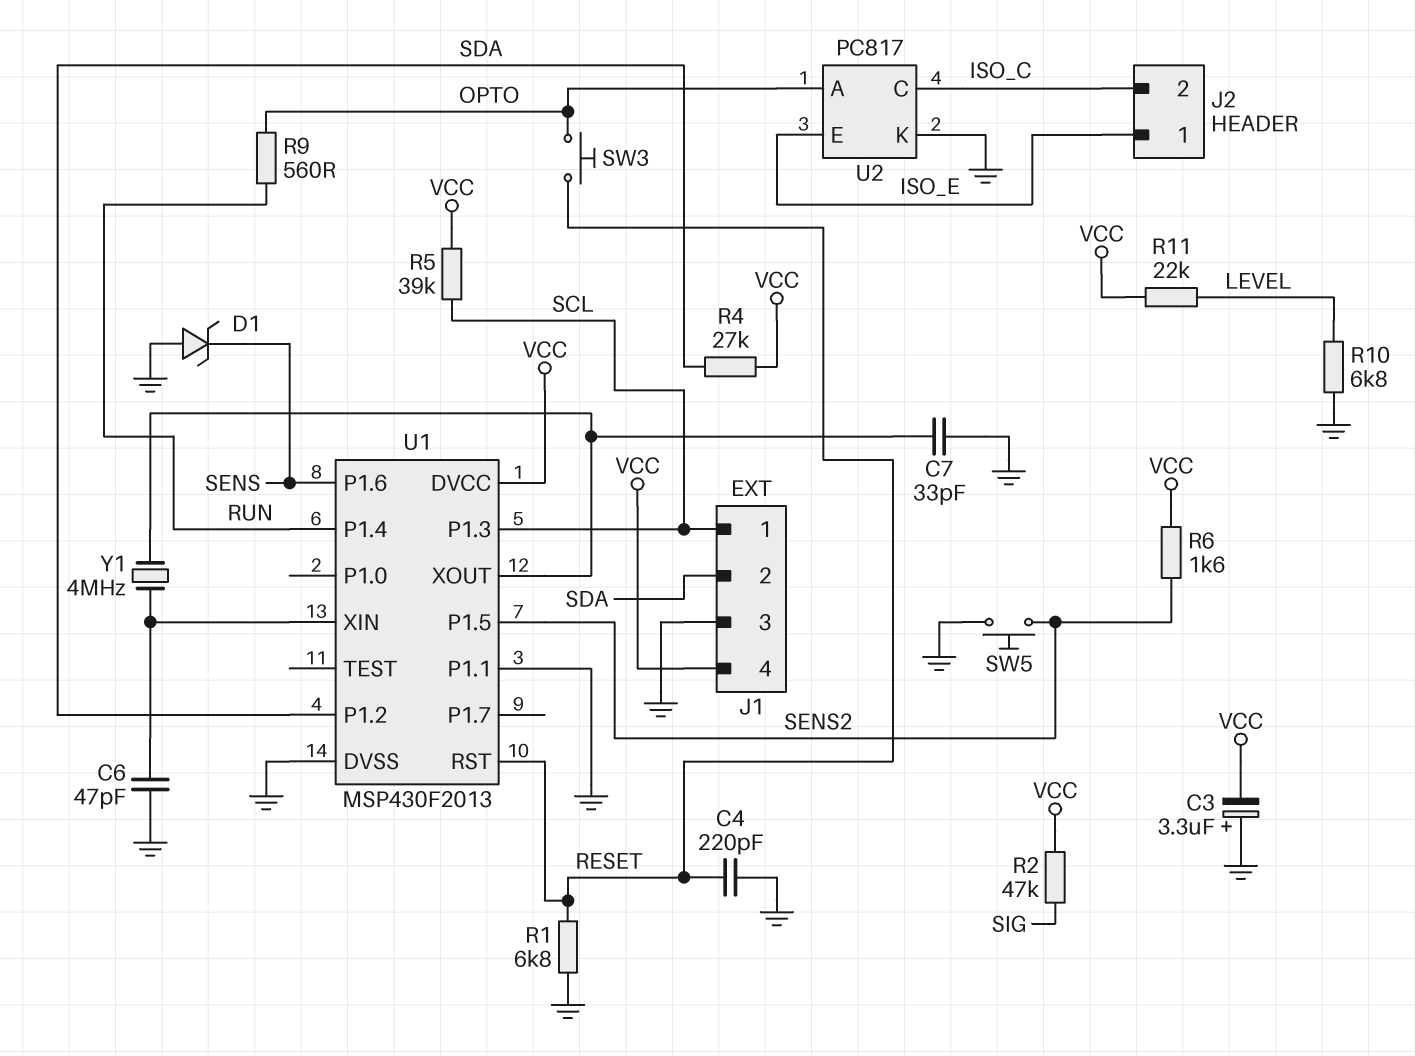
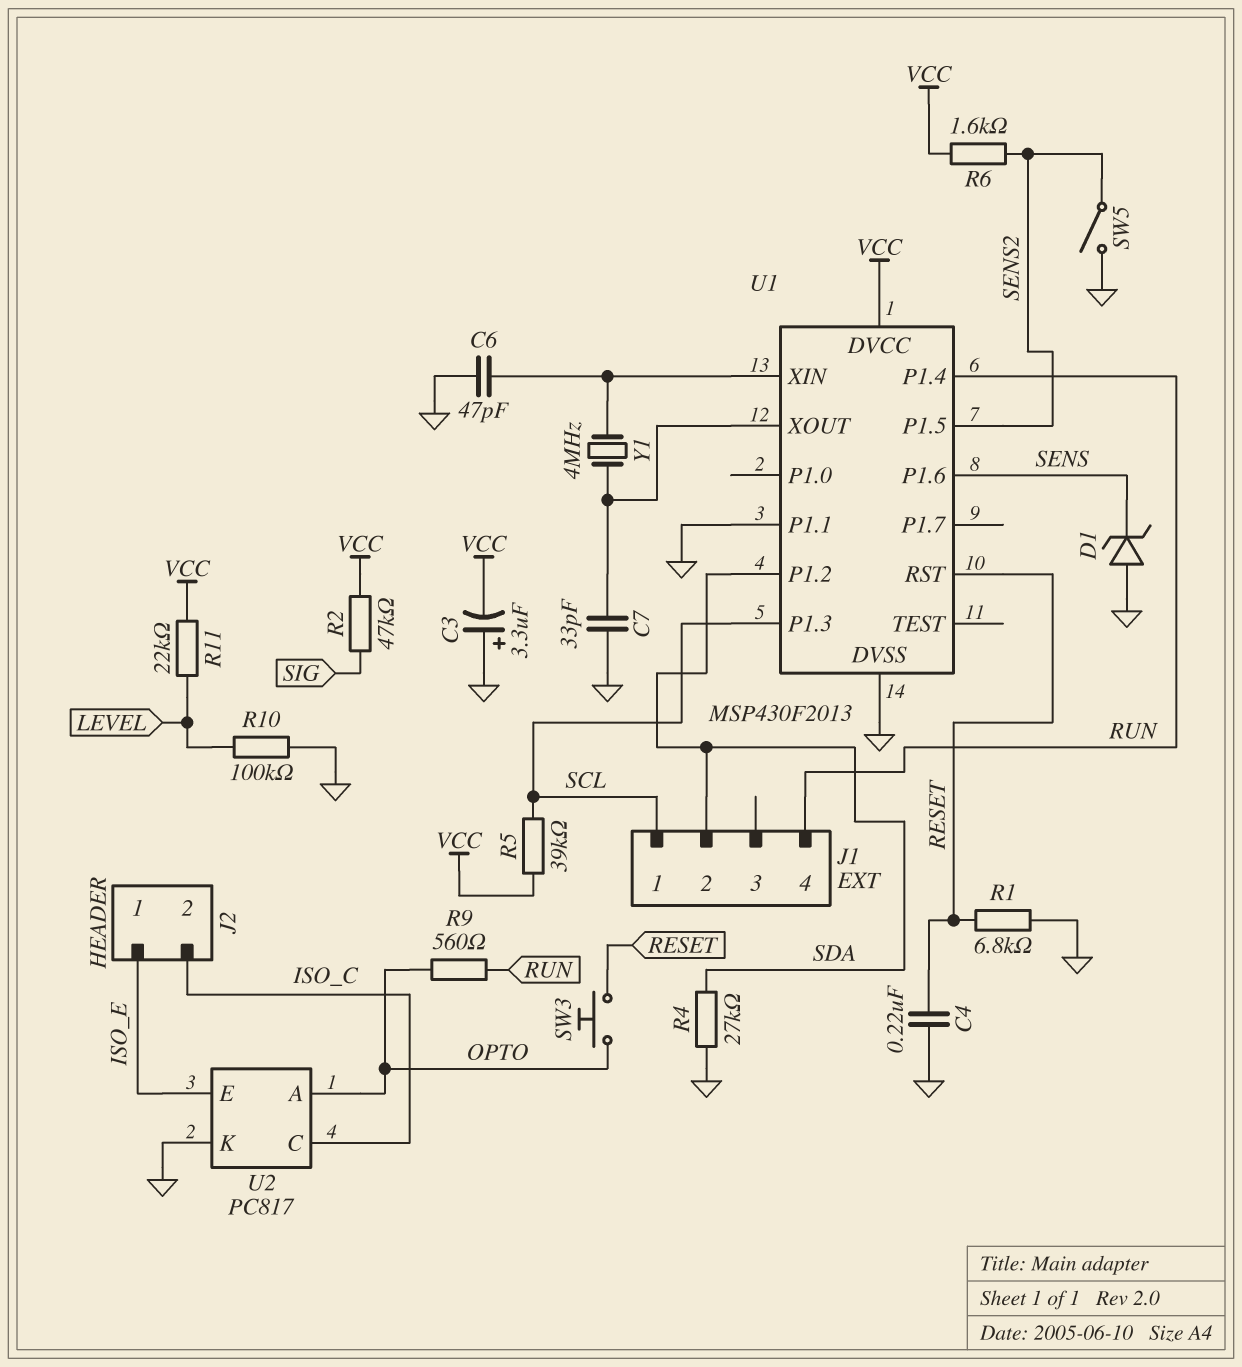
C4: 220pF (GND, RESET) -> 220nF (GND, RESET)
J1 pin 3: GND -> none
J1 pin 4: VCC -> RUN
R4: 27k (SDA, VCC) -> 27k (GND, SDA)
R10: 6.8k (GND, LEVEL) -> 100k (GND, LEVEL)
SW5: button (GND, SENS2) -> switch (GND, SENS2)

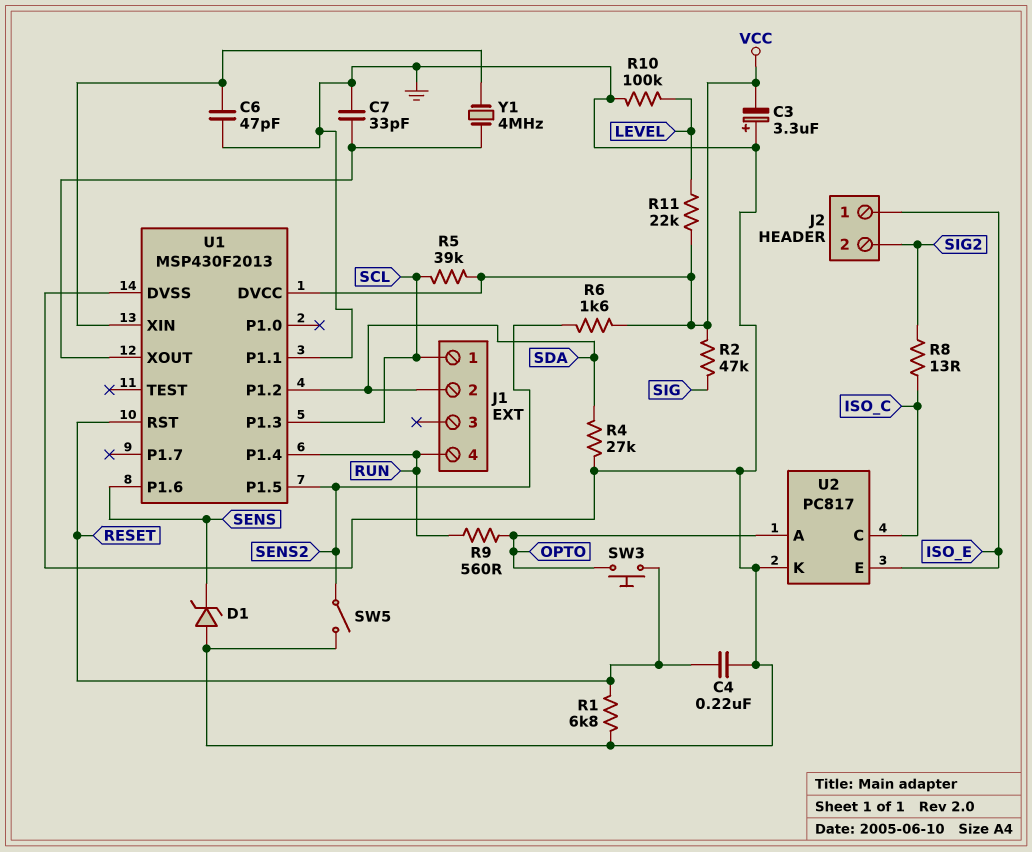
J2 pin 2: ISO_C -> SIG2
R8: none -> 13 (ISO_C, SIG2)

